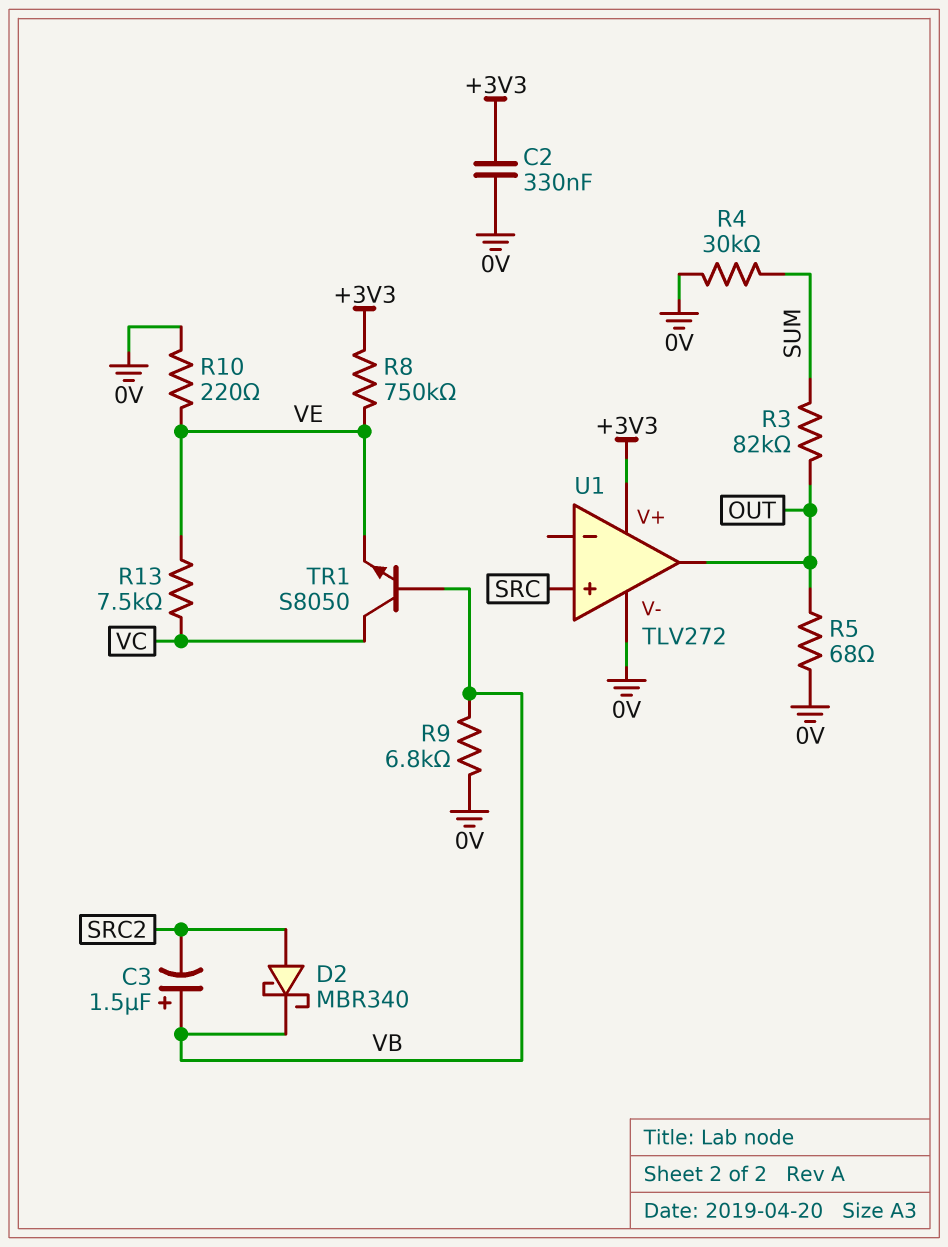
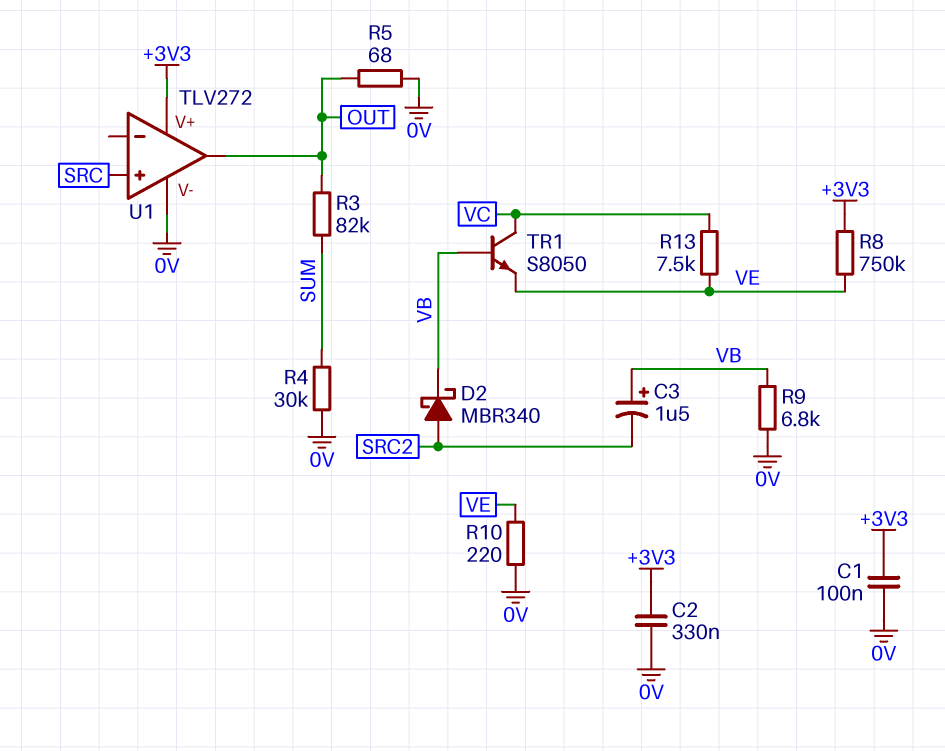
C1: none -> 100nF (+3V3, 0V)

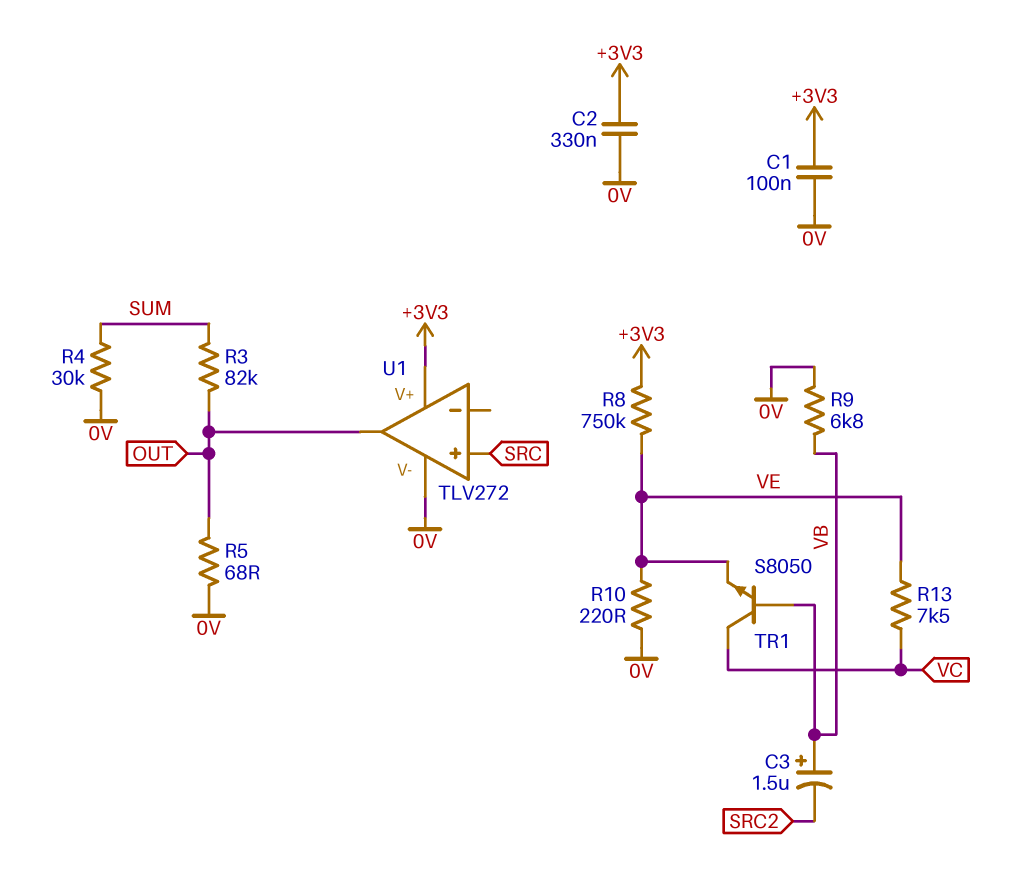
D2: schottky MBR340 (A SRC2, K VB) -> none

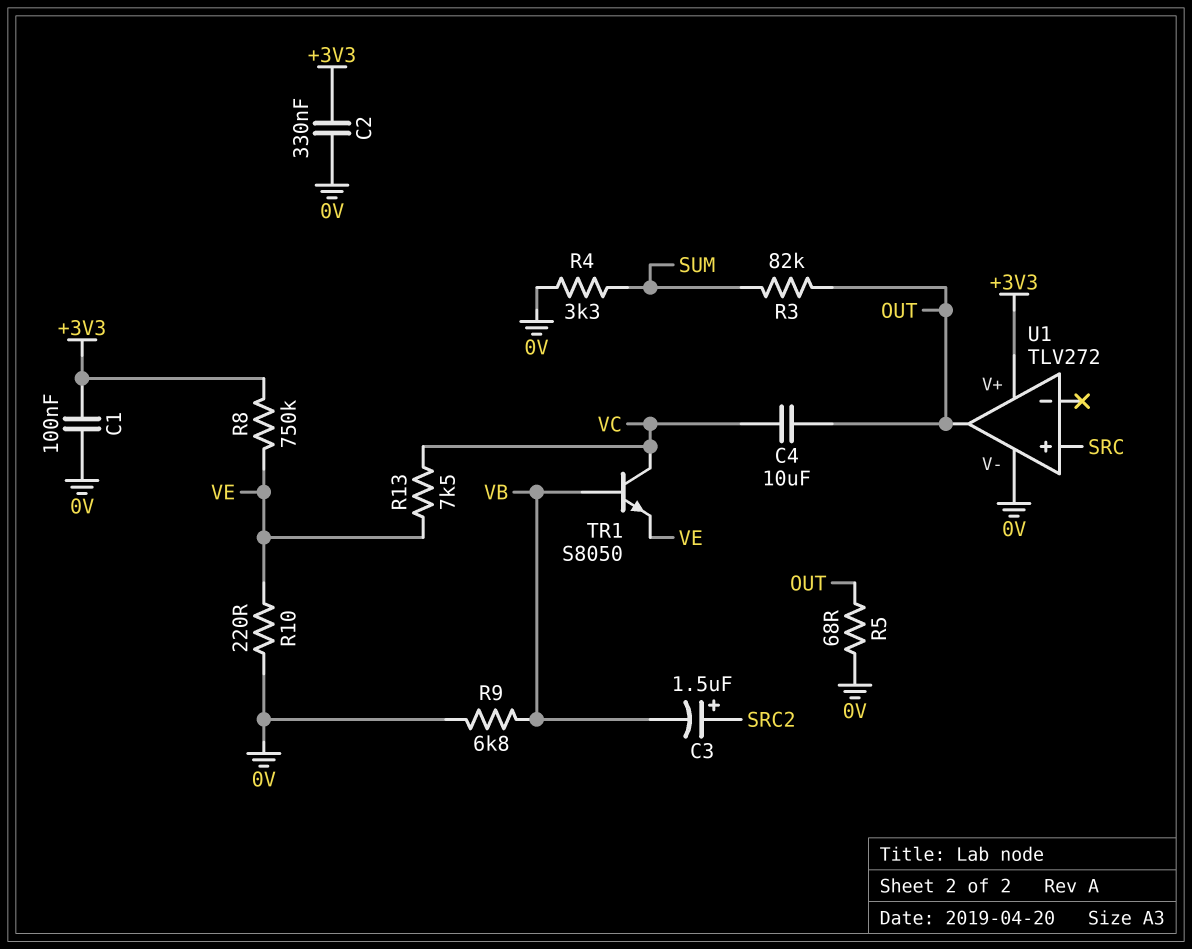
C3: 1.5uF (plus VB, minus SRC2) -> 1.5uF (plus SRC2, minus VB)
C4: none -> 10uF (OUT, VC)
R4: 30k (0V, SUM) -> 3.3k (0V, SUM)

